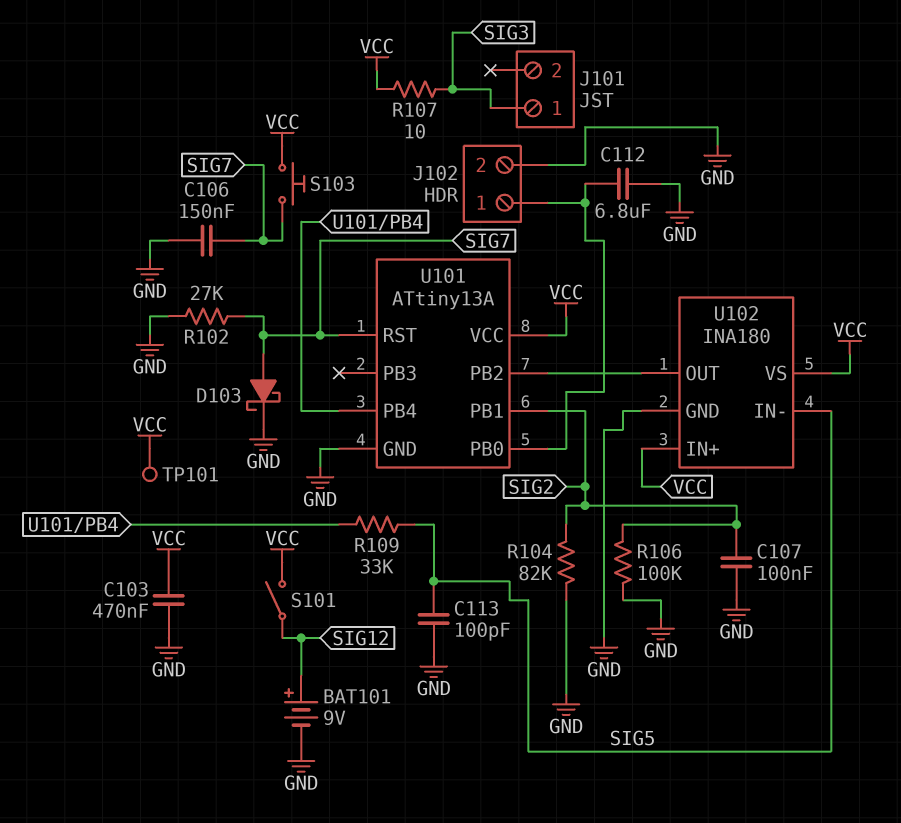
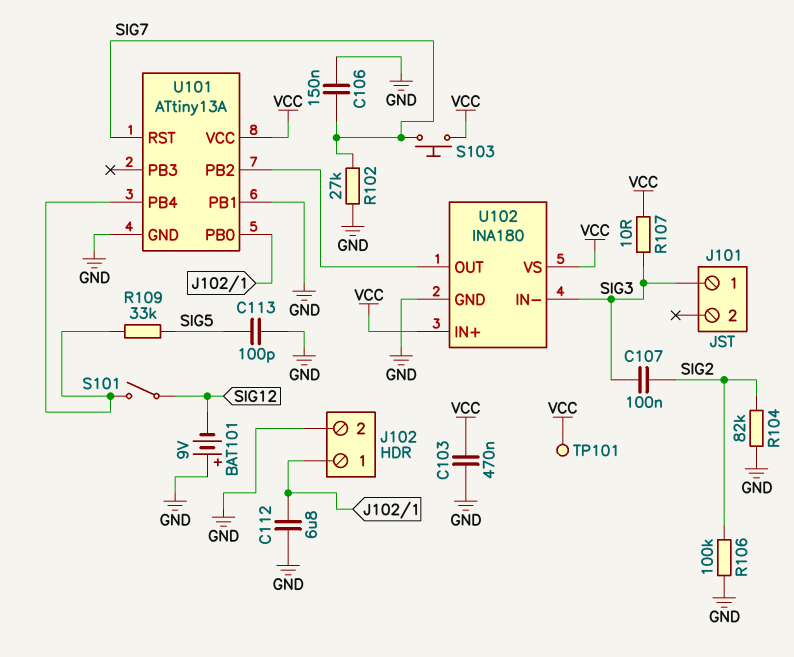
BAT101: 9V (plus SIG12, minus GND) -> 9V (plus GND, minus SIG12)
C107: 100nF (GND, SIG2) -> 100nF (SIG2, SIG3)
D103: schottky (A SIG7, K GND) -> none
S101: switch (SIG12, VCC) -> switch (SIG12, U101/PB4)
U101 pin PB1: SIG2 -> GND
U102 pin IN-: SIG5 -> SIG3

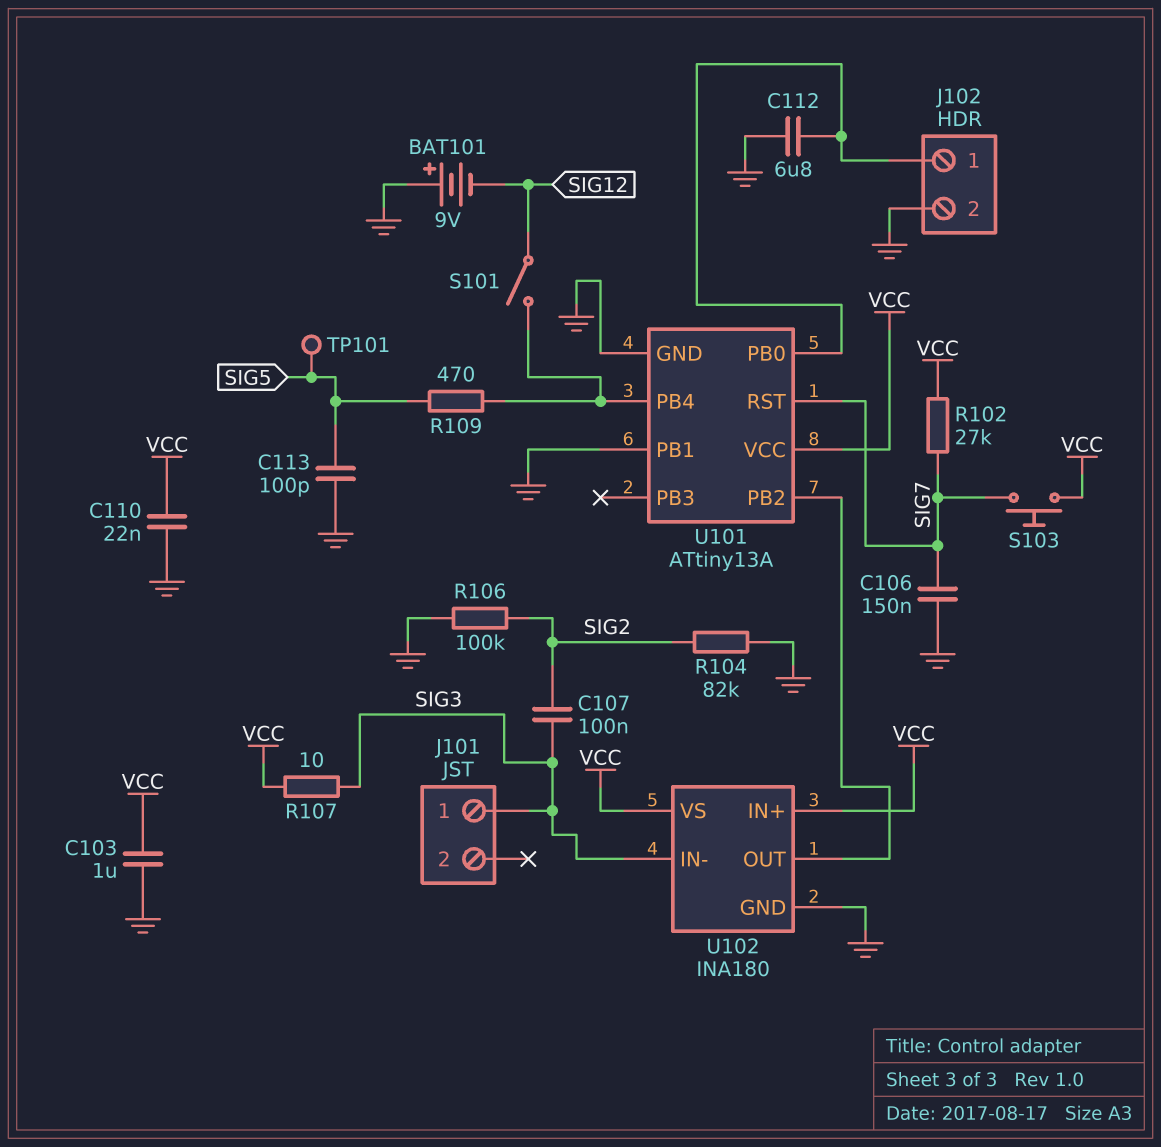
C103: 470nF (GND, VCC) -> 1uF (GND, VCC)
C110: none -> 22nF (GND, VCC)
R102: 27k (GND, SIG7) -> 27k (SIG7, VCC)
R109: 33k (SIG5, U101/PB4) -> 470 (SIG5, U101/PB4)
TP101: test point (VCC) -> test point (SIG5)

